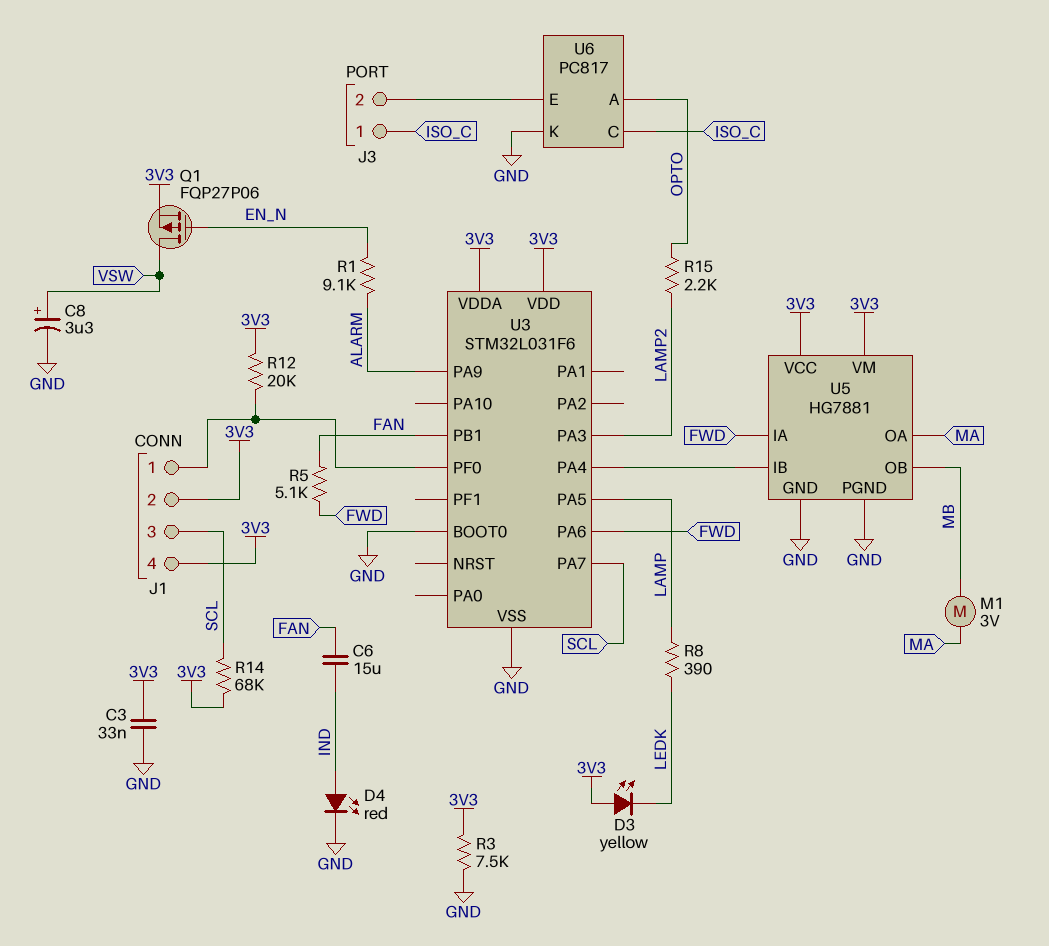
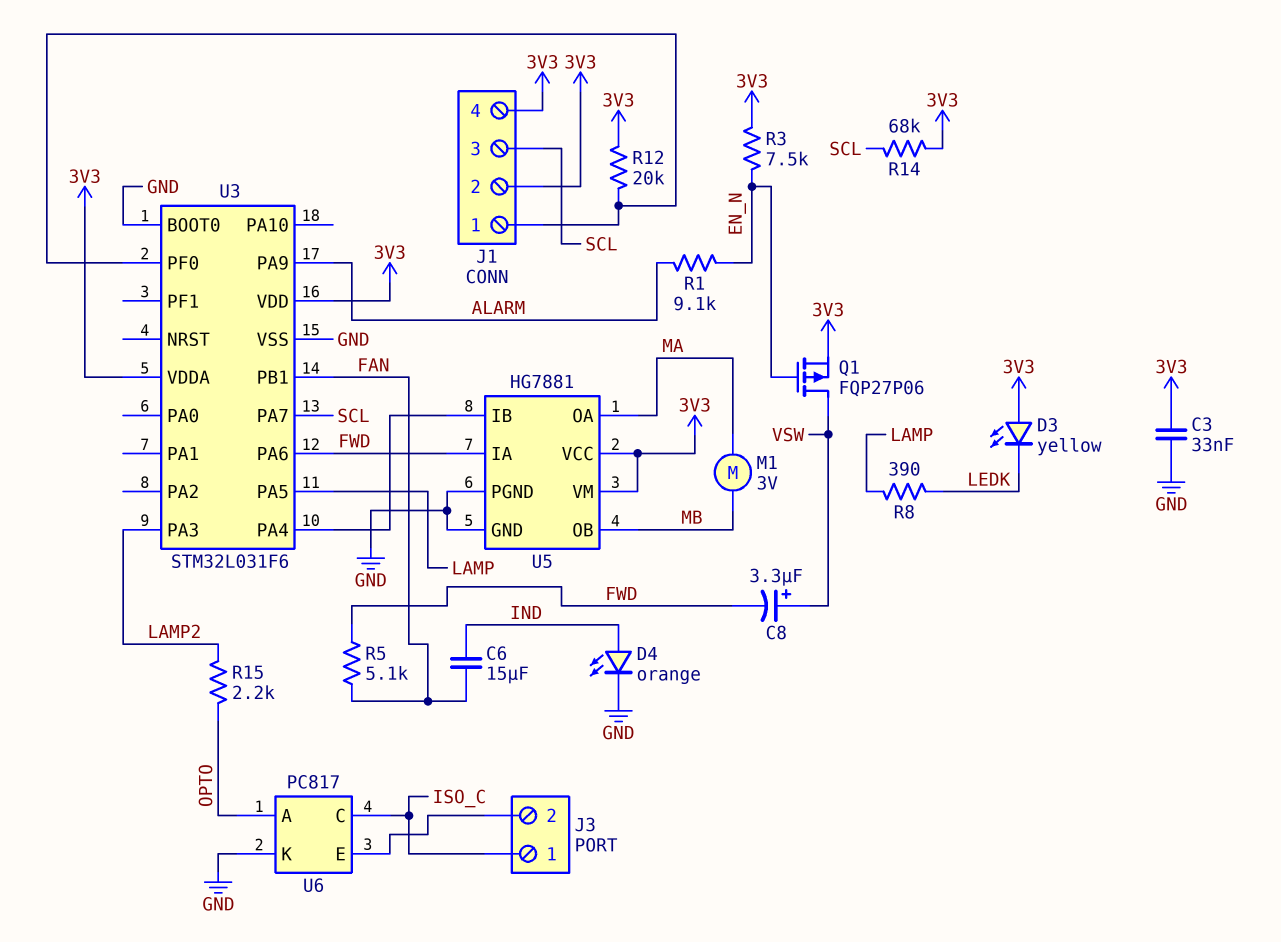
C8: 3.3uF (plus VSW, minus GND) -> 3.3uF (plus VSW, minus FWD)
D4: LED red (A IND, K GND) -> LED orange (A IND, K GND)
R3: 7.5k (3V3, GND) -> 7.5k (3V3, EN_N)

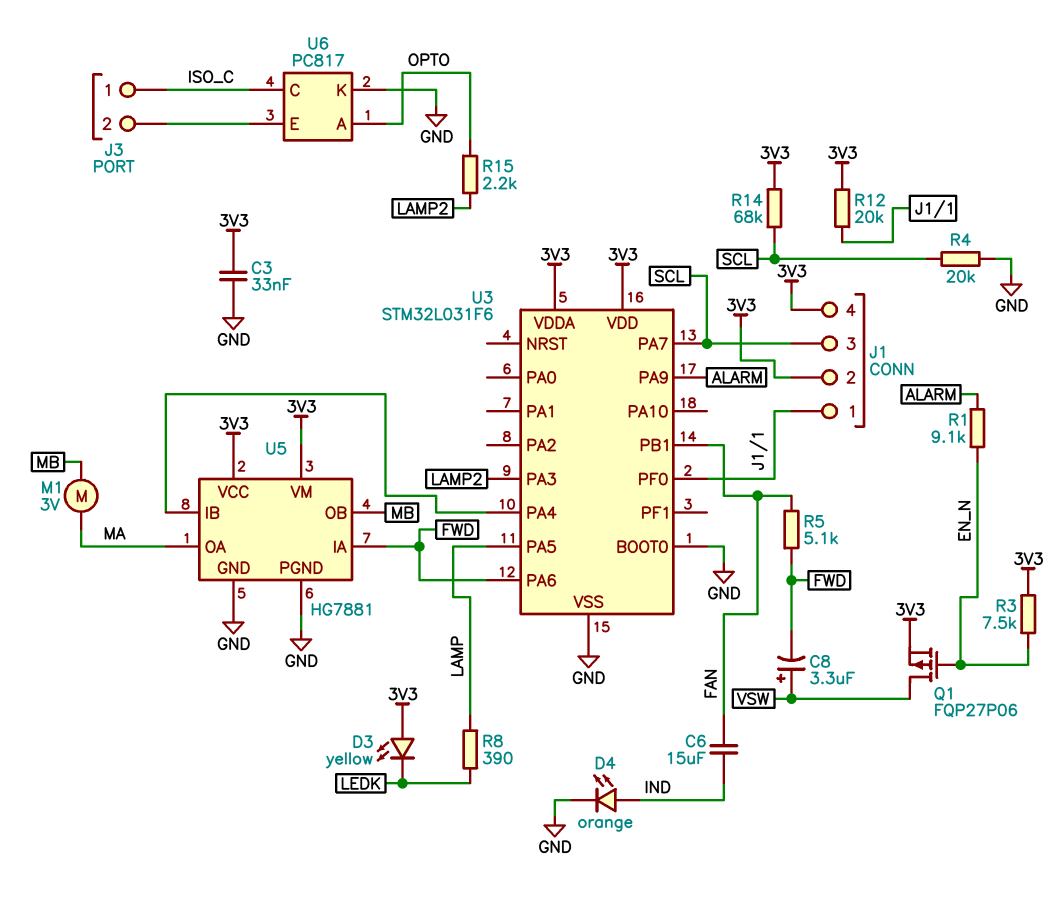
R4: none -> 20k (GND, SCL)

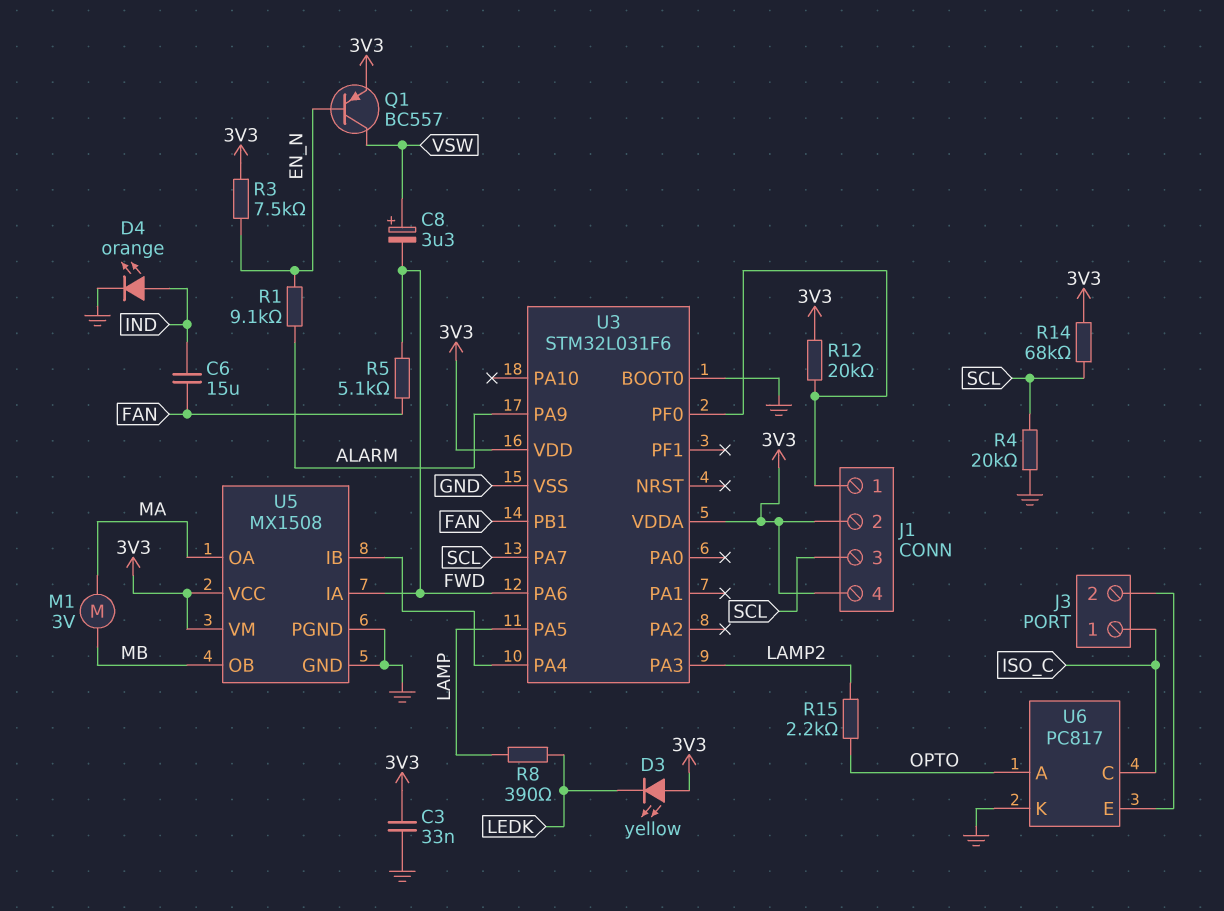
Q1: PMOS FQP27P06 (G EN_N, D VSW, S 3V3) -> PNP BC557 (B EN_N, C VSW, E 3V3)
U5: HG7881 -> MX1508

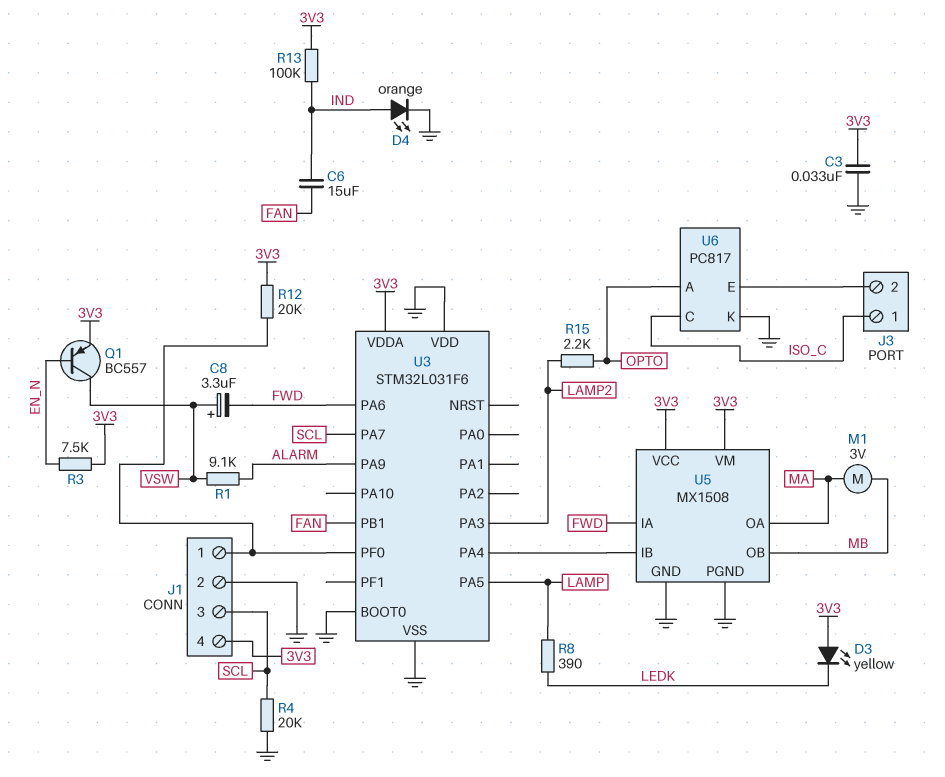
J1 pin 2: 3V3 -> GND
R1: 9.1k (ALARM, EN_N) -> 9.1k (ALARM, VSW)
R5: 5.1k (FAN, FWD) -> none
R13: none -> 100k (3V3, IND)
R14: 68k (3V3, SCL) -> none
U3 pin VDD: 3V3 -> GND

